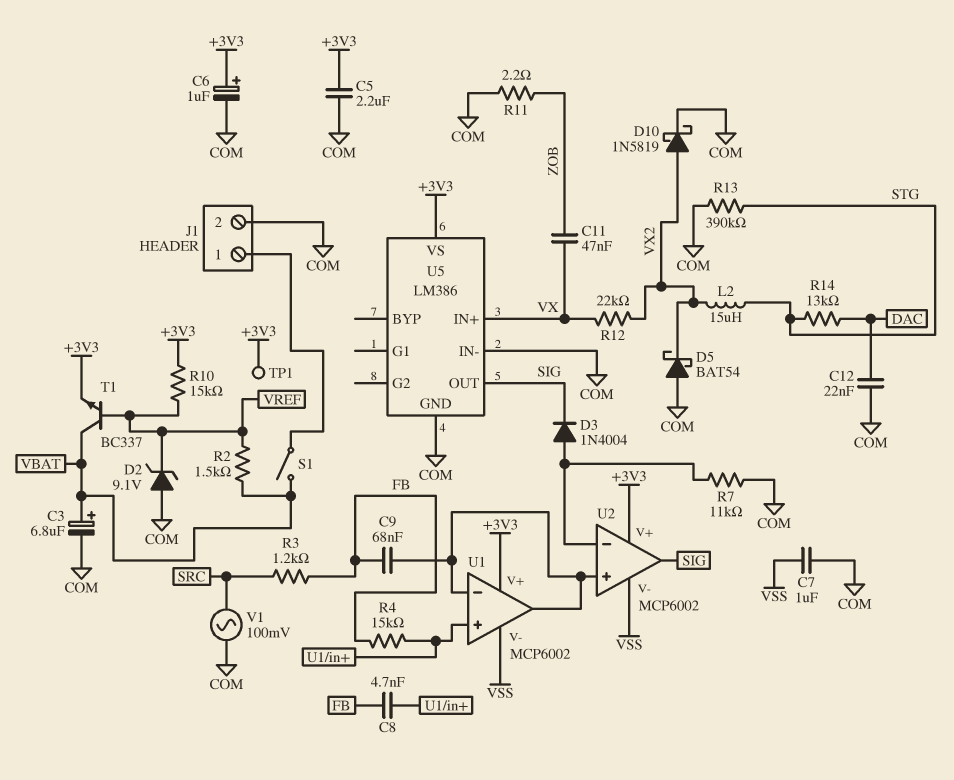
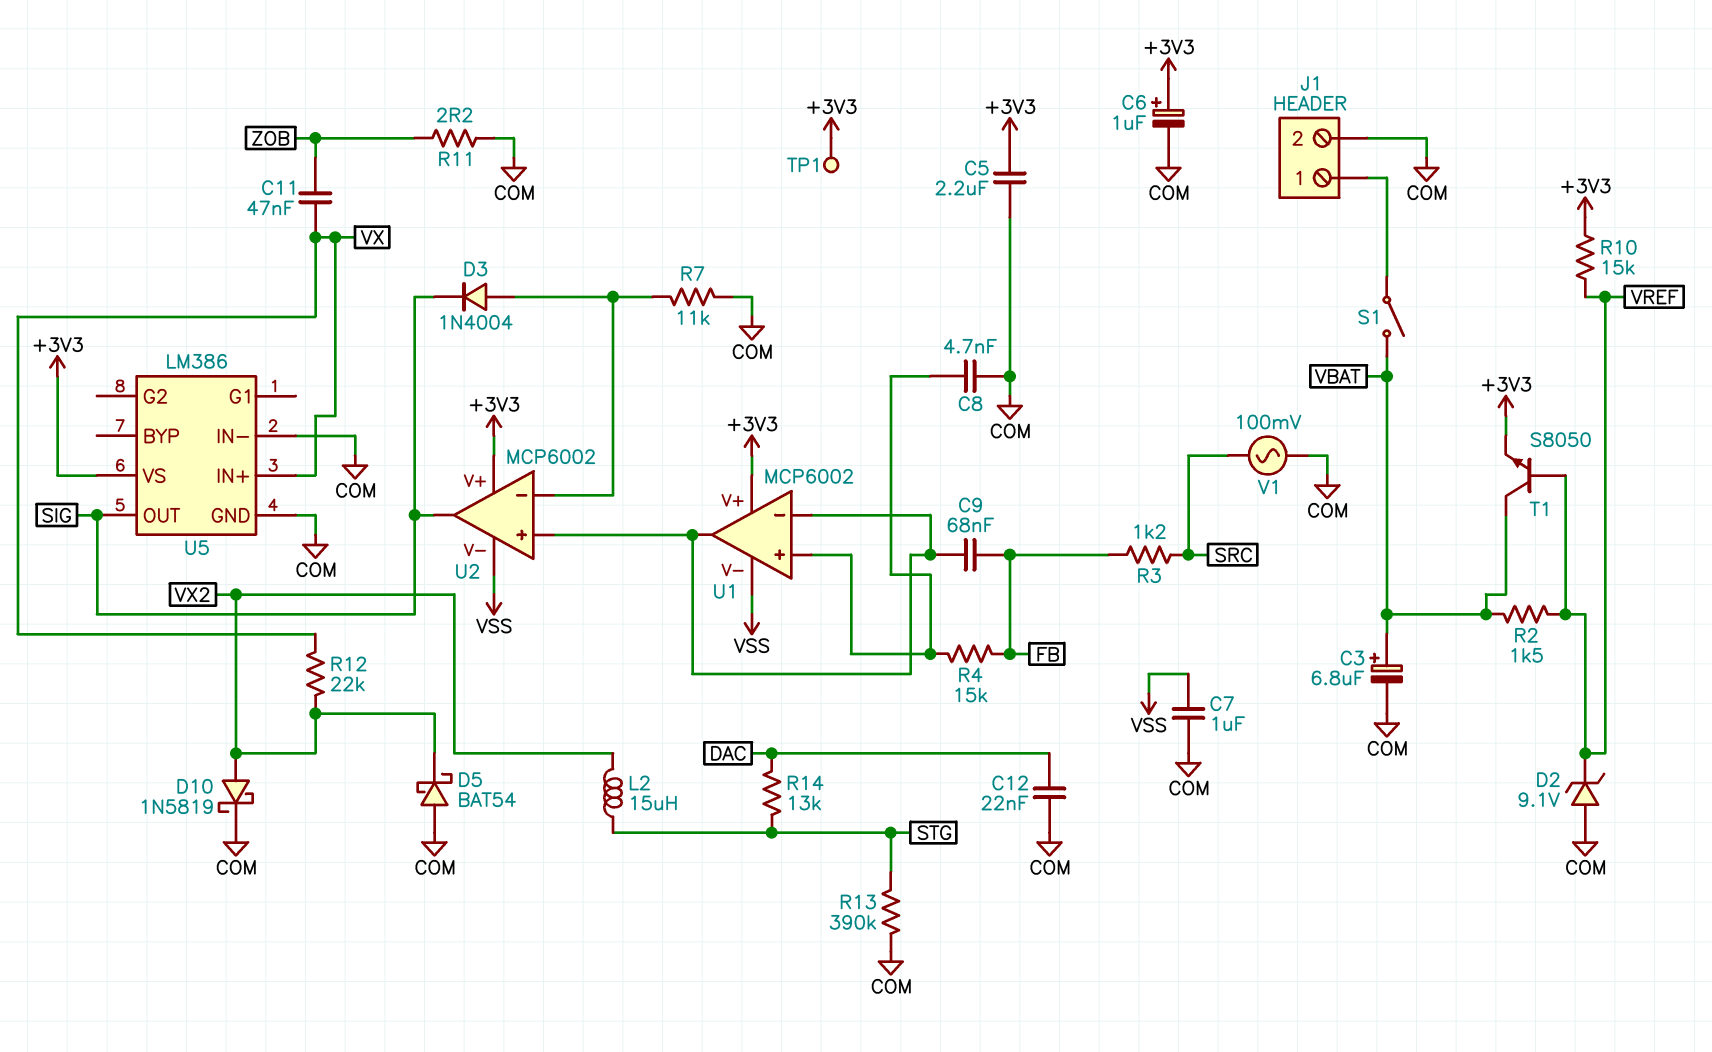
C8: 4.7nF (FB, U1/in+) -> 4.7nF (COM, U1/in+)
T1: NPN BC337 (B VREF, C VBAT, E +3V3) -> NPN S8050 (B VREF, C VBAT, E +3V3)

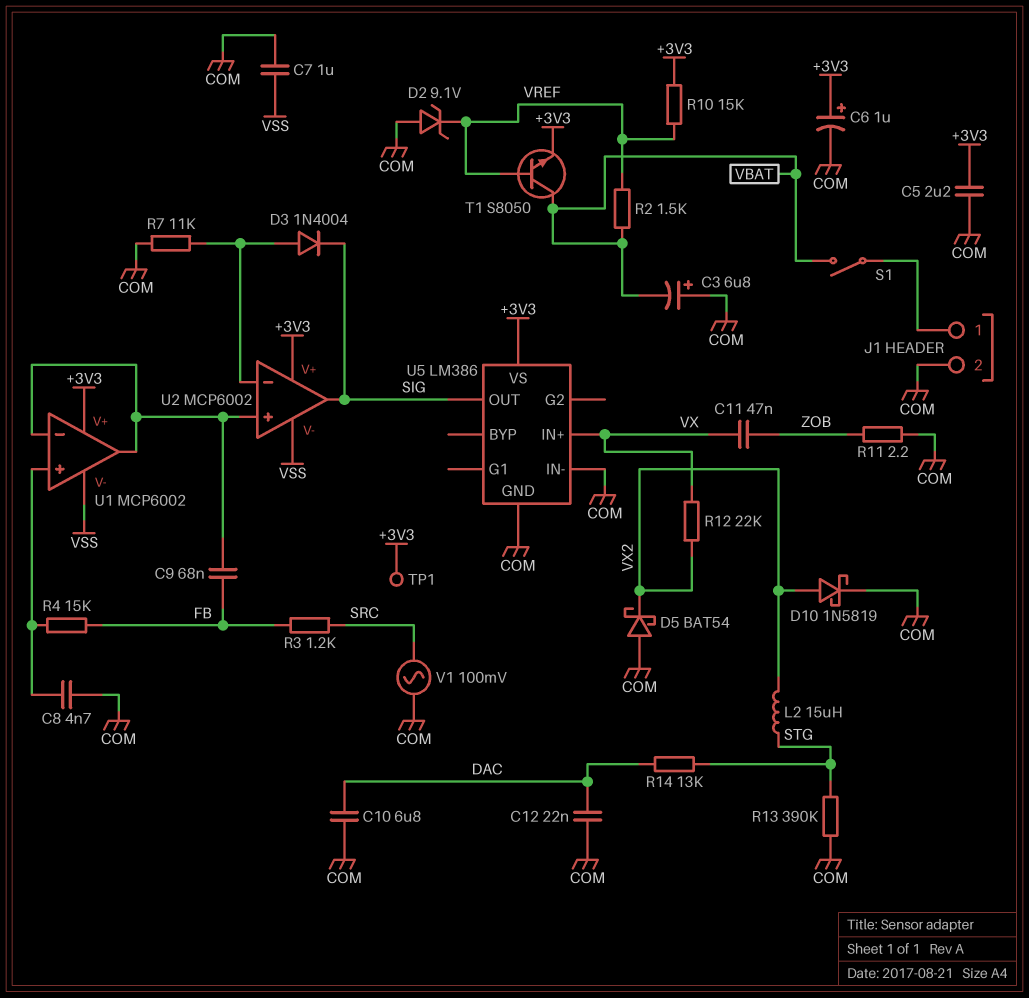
C3: 6.8uF (plus VBAT, minus COM) -> 6.8uF (plus COM, minus VBAT)
C10: none -> 6.8uF (COM, DAC)

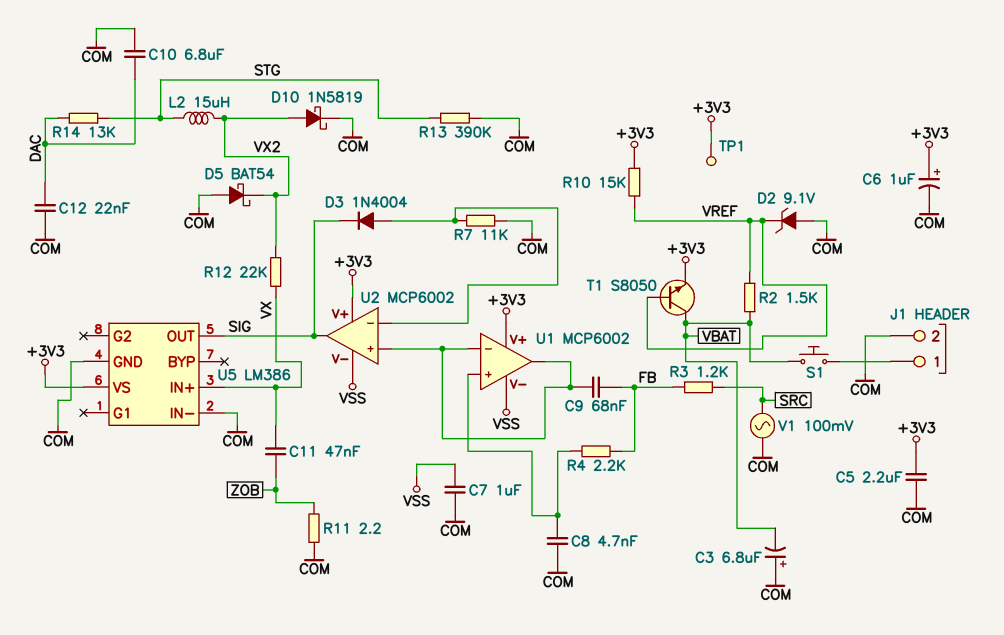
R4: 15k (FB, U1/in+) -> 2.2k (FB, U1/in+)
S1: switch (J1/1, VBAT) -> button (J1/1, VBAT)

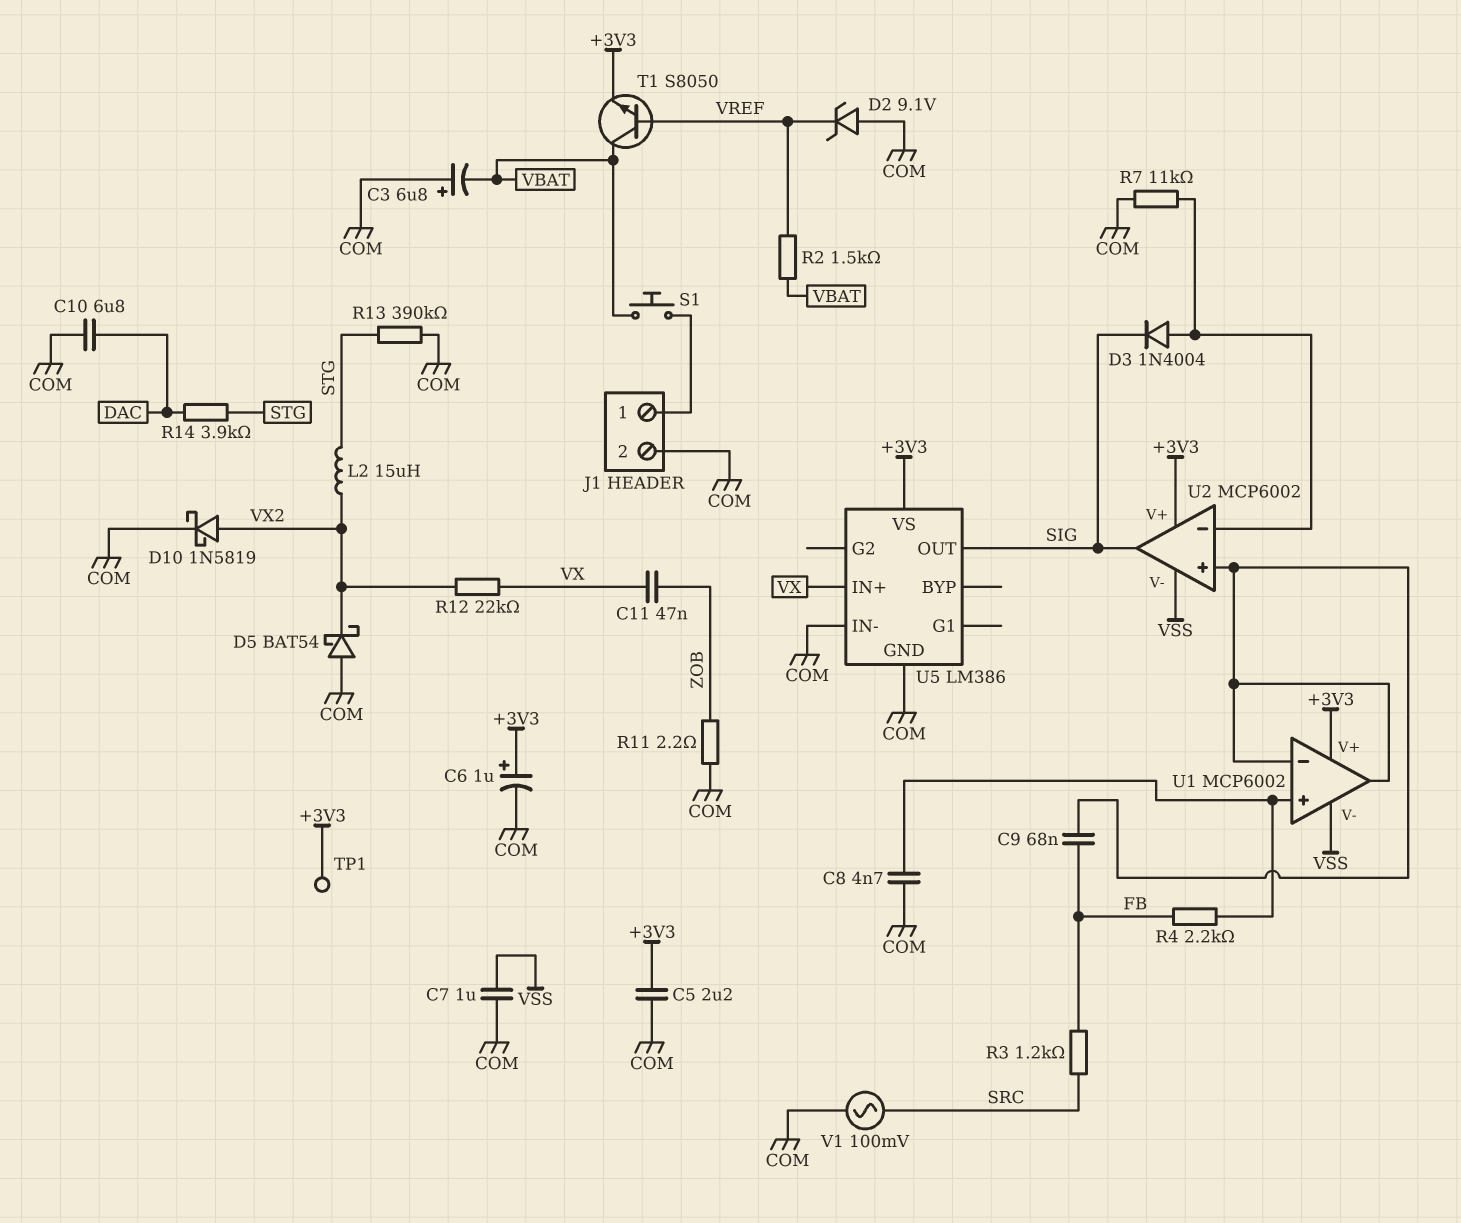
C12: 22nF (COM, DAC) -> none
R10: 15k (+3V3, VREF) -> none
R14: 13k (DAC, STG) -> 3.9k (DAC, STG)

